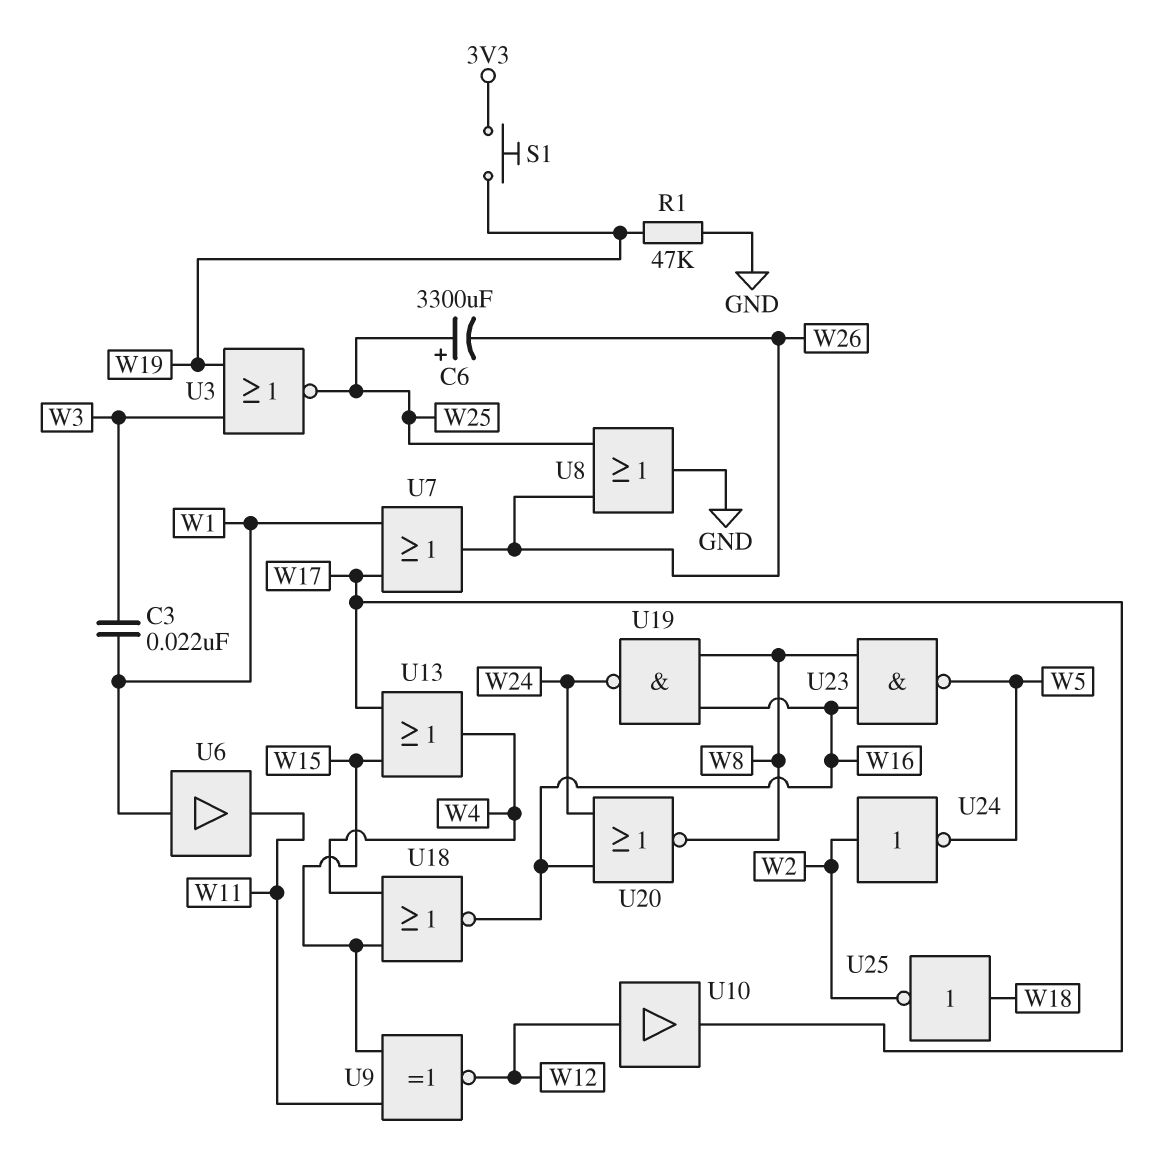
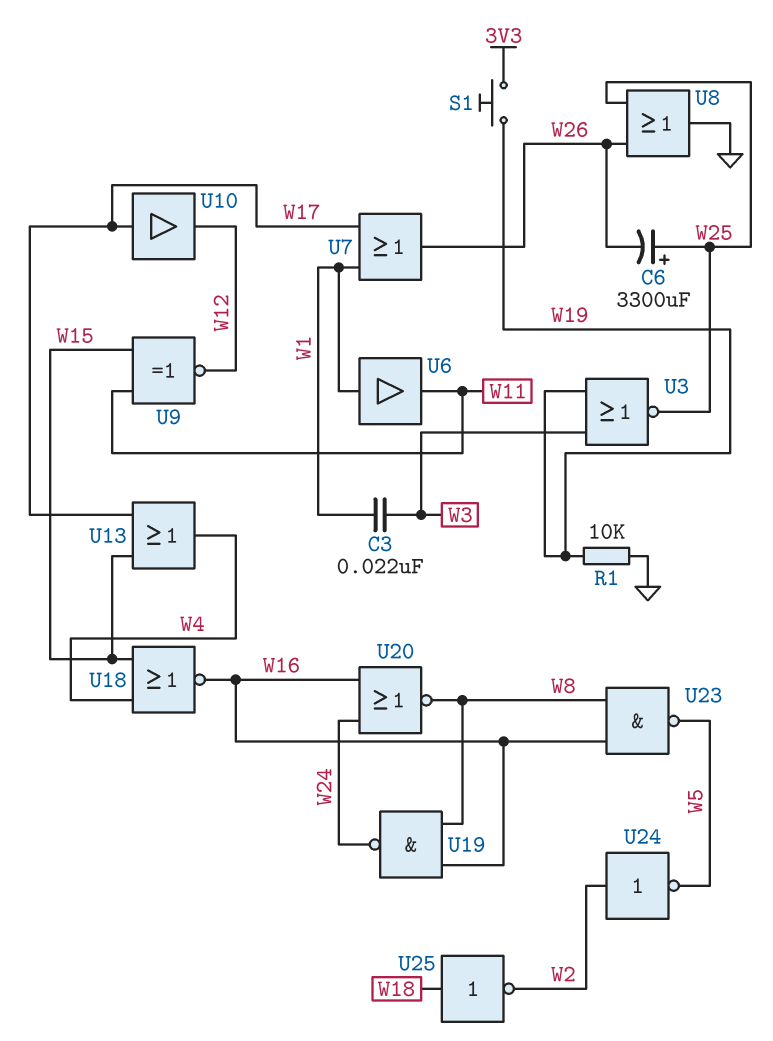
R1: 47k (GND, W19) -> 10k (GND, W19)
U10: buffer (in W12, out W17) -> buffer (in W17, out W12)

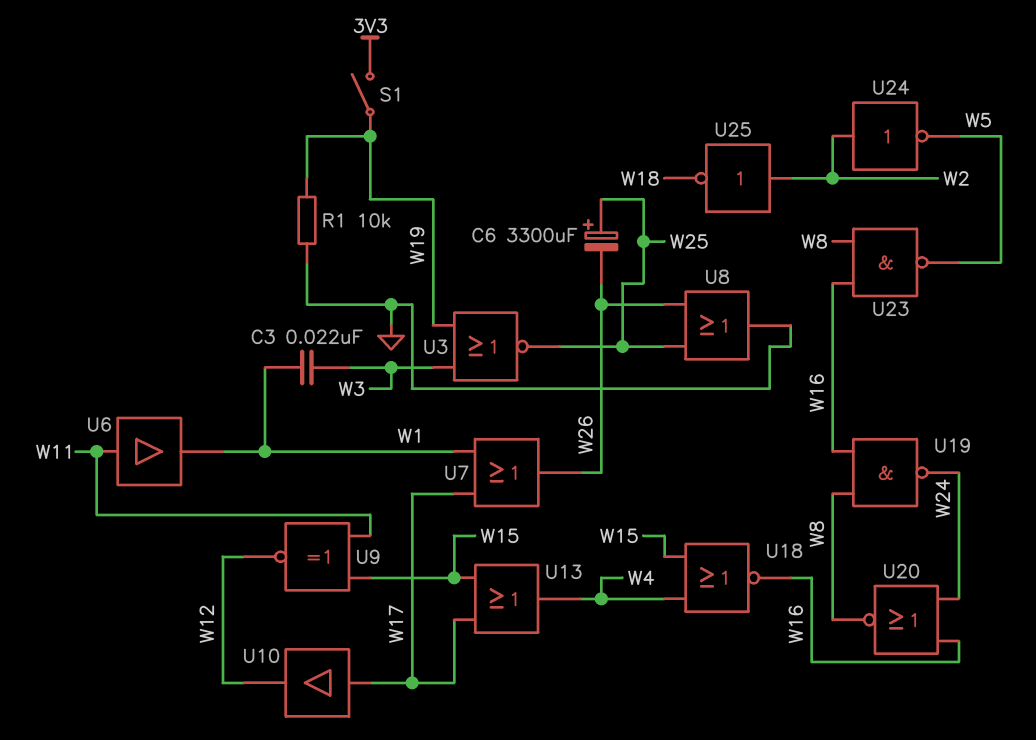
S1: button (3V3, W19) -> switch (3V3, W19)
U6: buffer (in W1, out W11) -> buffer (in W11, out W1)
U25: NOT (in W18, out W2) -> NOT (in W2, out W18)

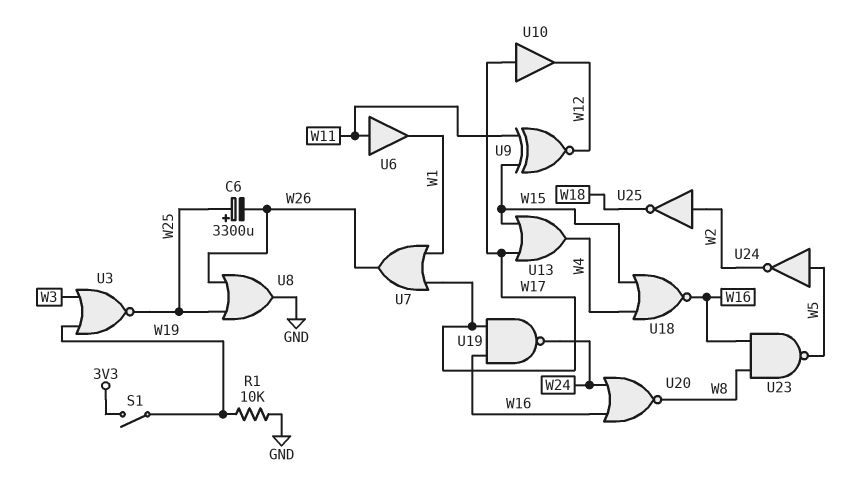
C3: 22nF (W1, W3) -> none
U19: NAND (in W8, in W16, out W24) -> NAND (in W16, in W17, out W24)
U24: NOT (in W2, out W5) -> NOT (in W5, out W2)

